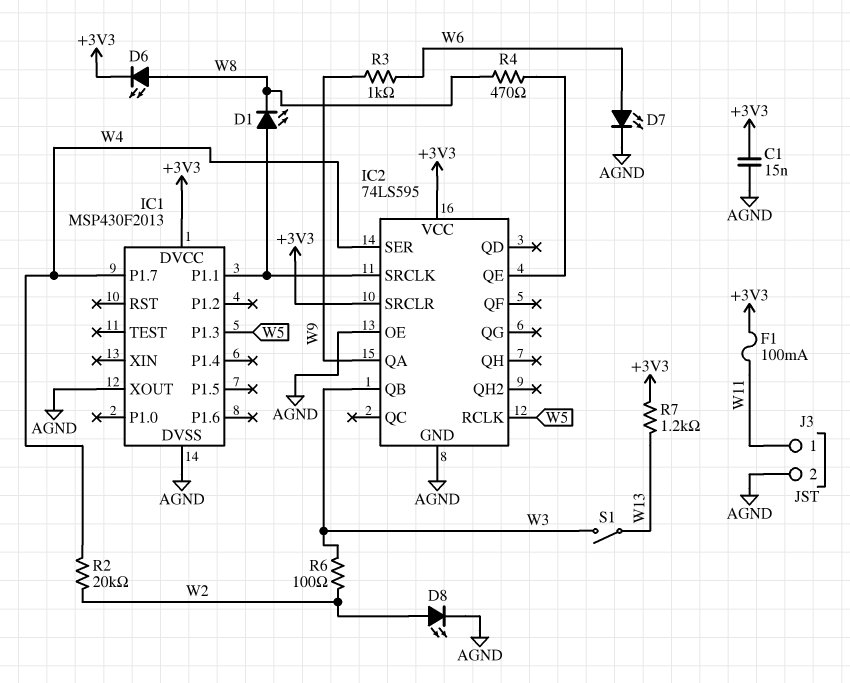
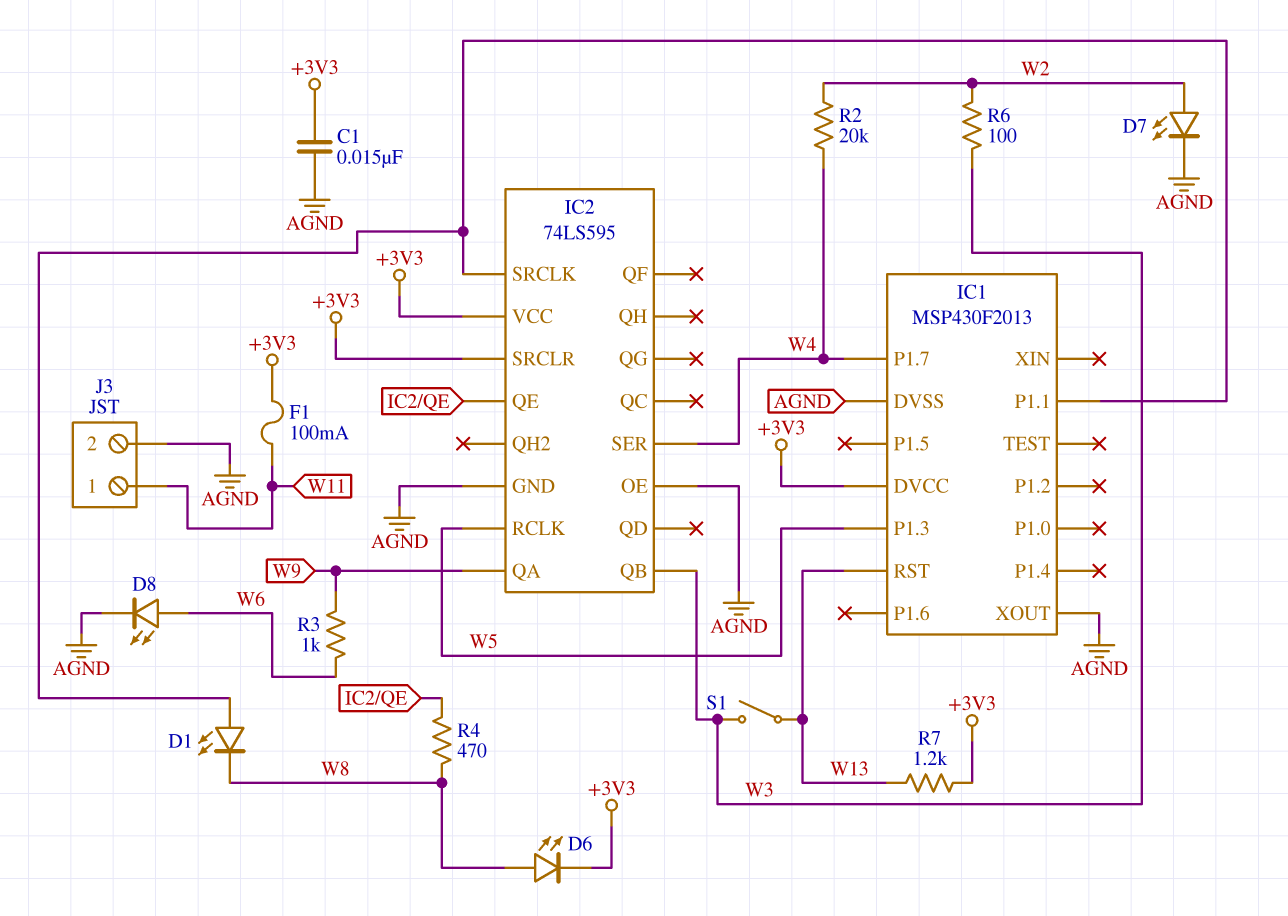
D7: LED (A W6, K AGND) -> LED (A W2, K AGND)
D8: LED (A W2, K AGND) -> LED (A W6, K AGND)
IC1 pin RST: none -> W13

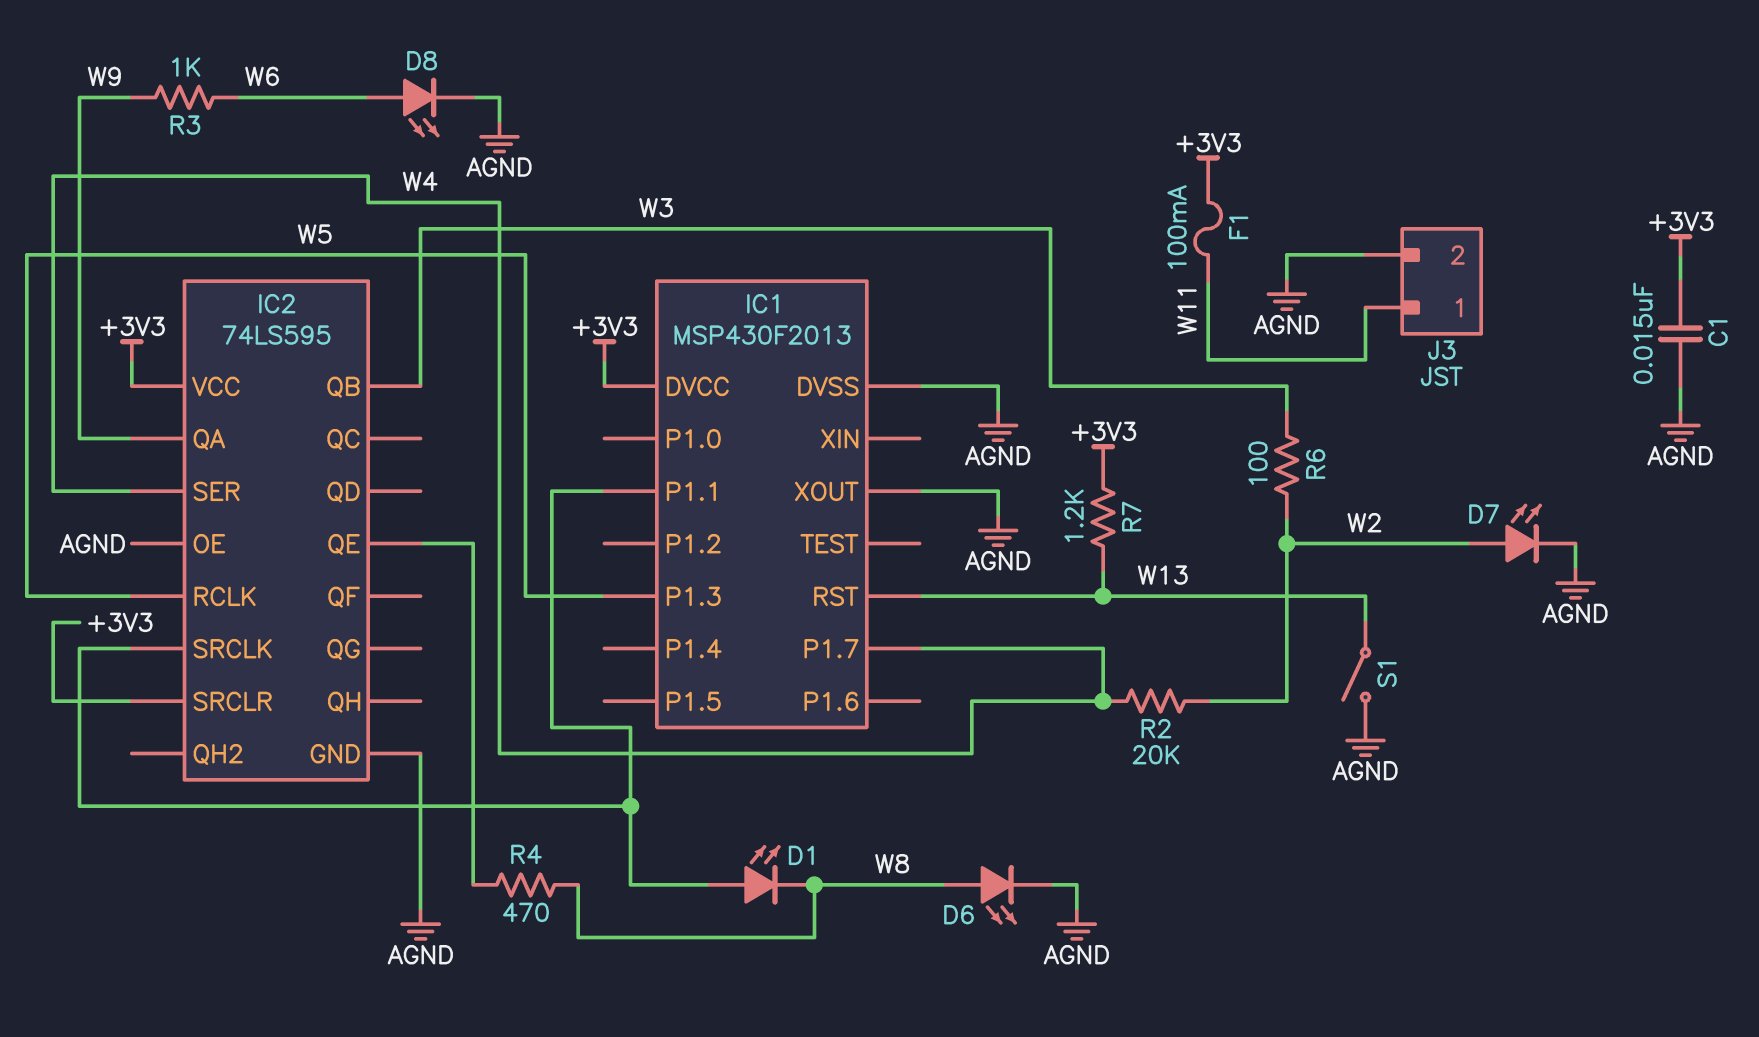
D6: LED (A W8, K +3V3) -> LED (A W8, K AGND)
S1: switch (W3, W13) -> switch (AGND, W13)

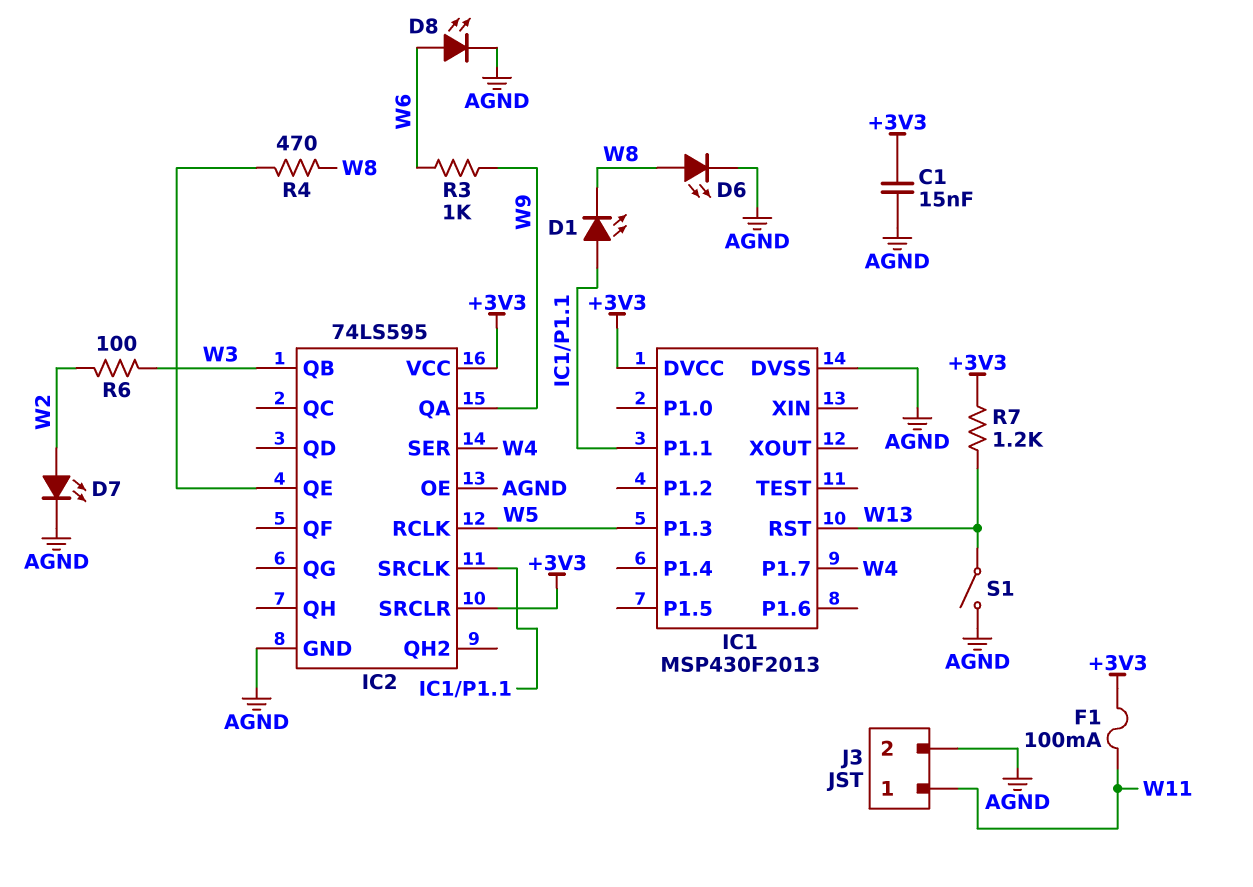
IC1 pin XOUT: AGND -> none
R2: 20k (W2, W4) -> none

